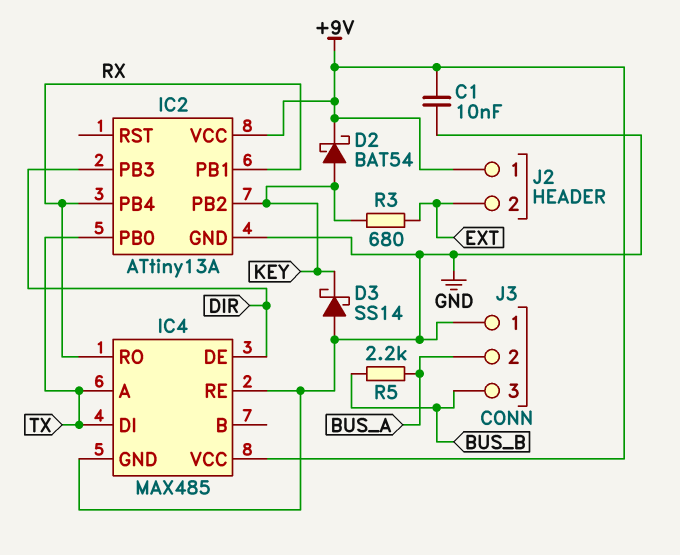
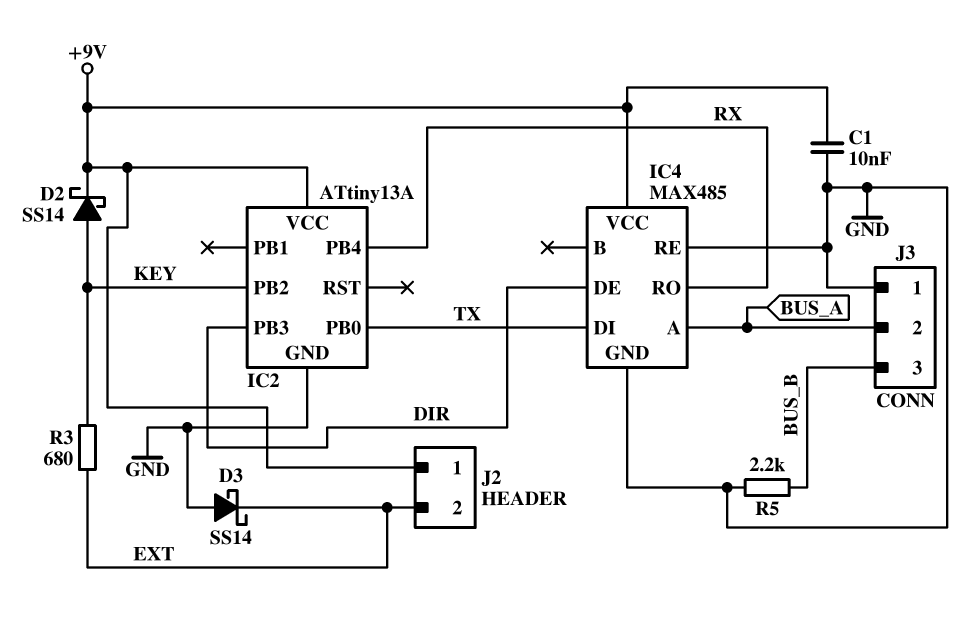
D2: schottky BAT54 (A KEY, K +9V) -> schottky SS14 (A KEY, K +9V)
D3: schottky SS14 (A GND, K KEY) -> schottky SS14 (A GND, K EXT)
IC2 pin PB1: RX -> none
IC4 pin A: TX -> BUS_A
R5: 2.2k (BUS_A, BUS_B) -> 2.2k (BUS_B, GND)

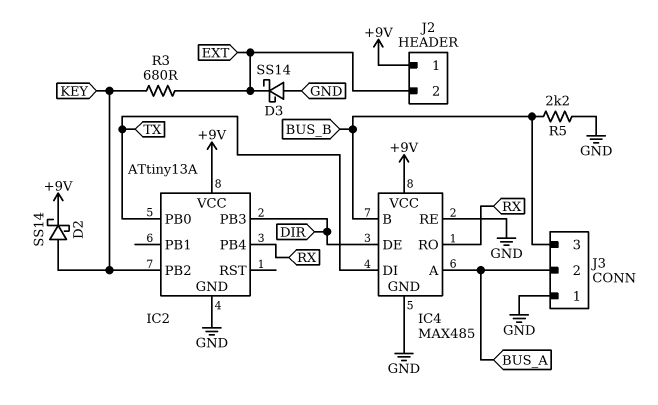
C1: 10nF (+9V, GND) -> none
IC4 pin B: none -> BUS_B

